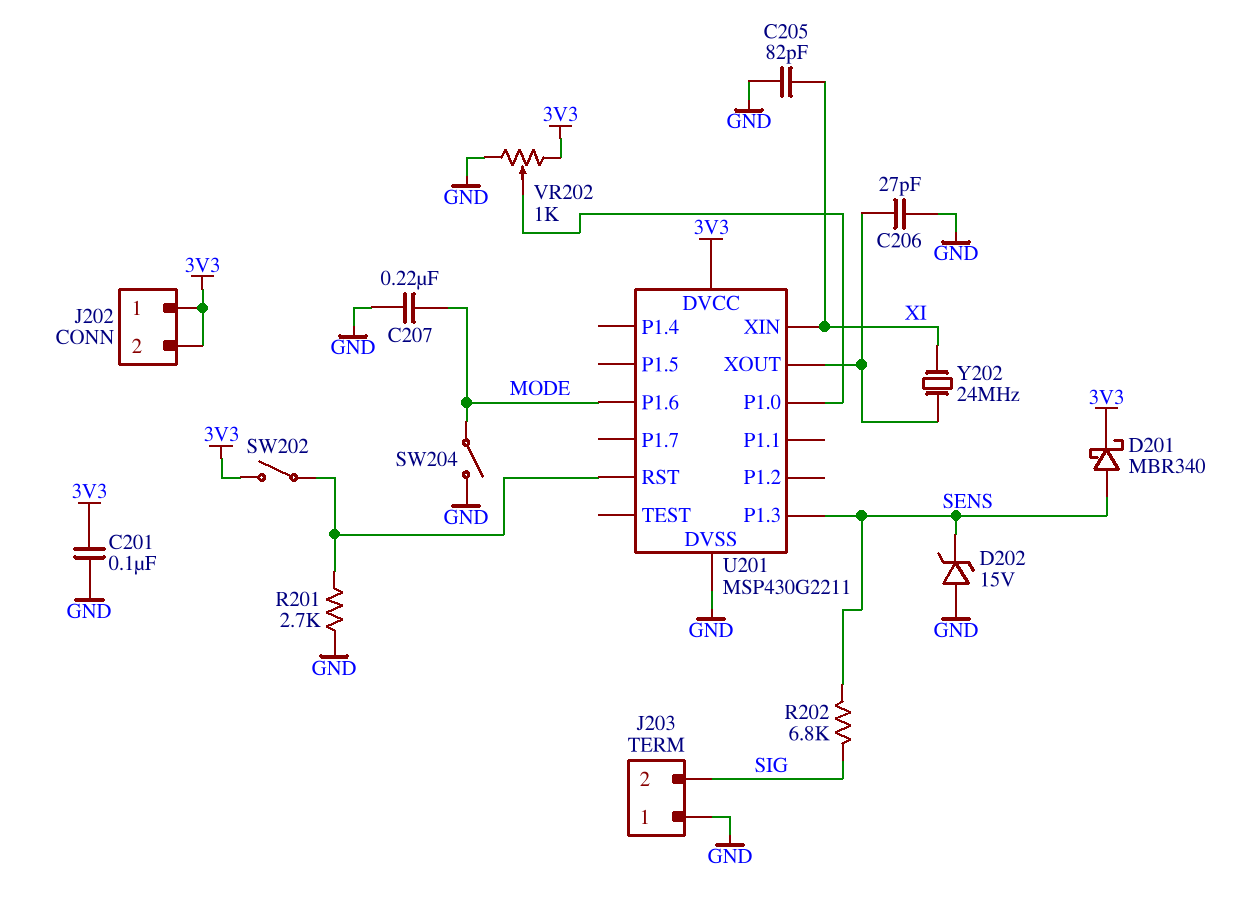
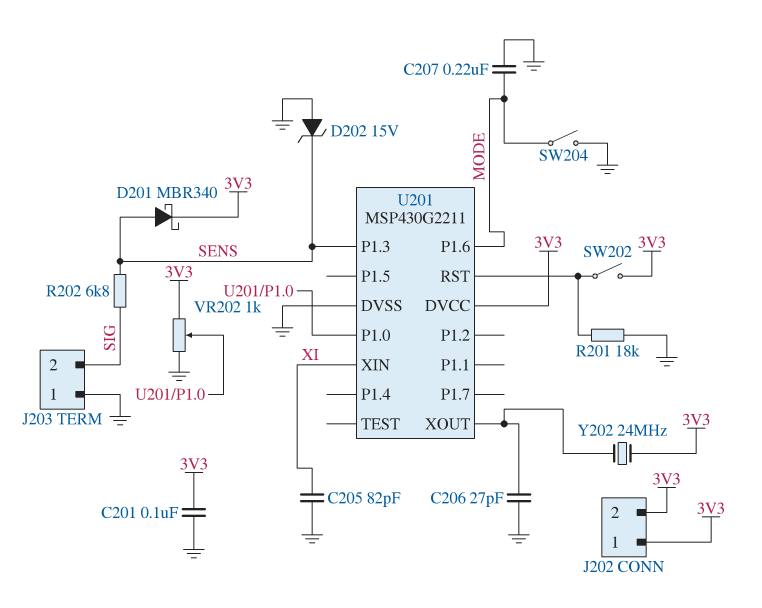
R201: 2.7k (GND, U201/RST) -> 18k (GND, U201/RST)
Y202: 24MHz (U201/XOUT, XI) -> 24MHz (3V3, U201/XOUT)

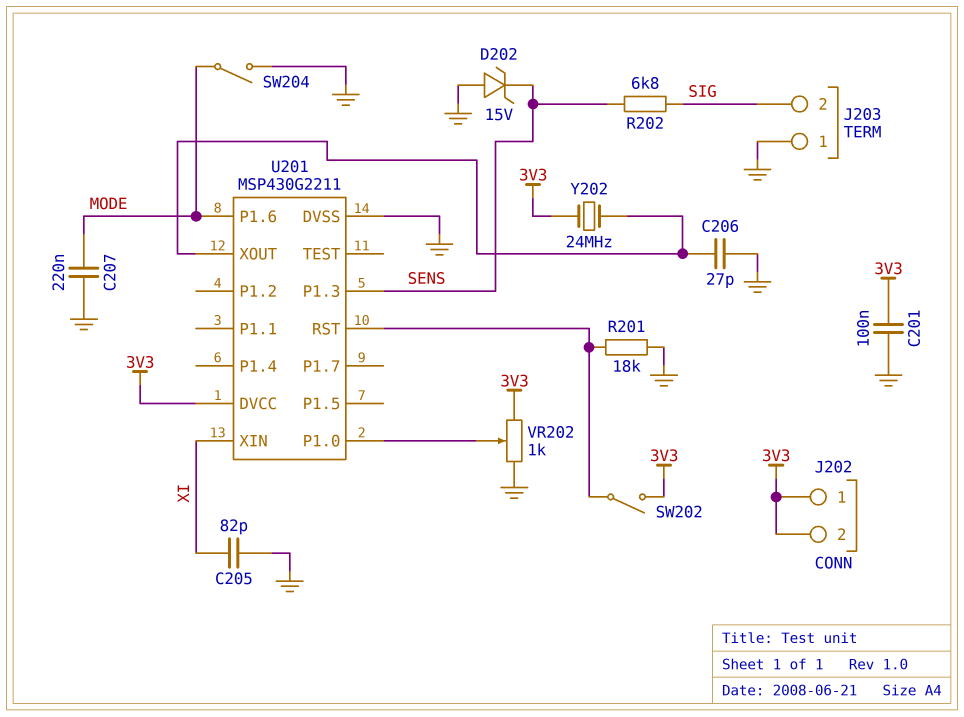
D201: schottky MBR340 (A SENS, K 3V3) -> none

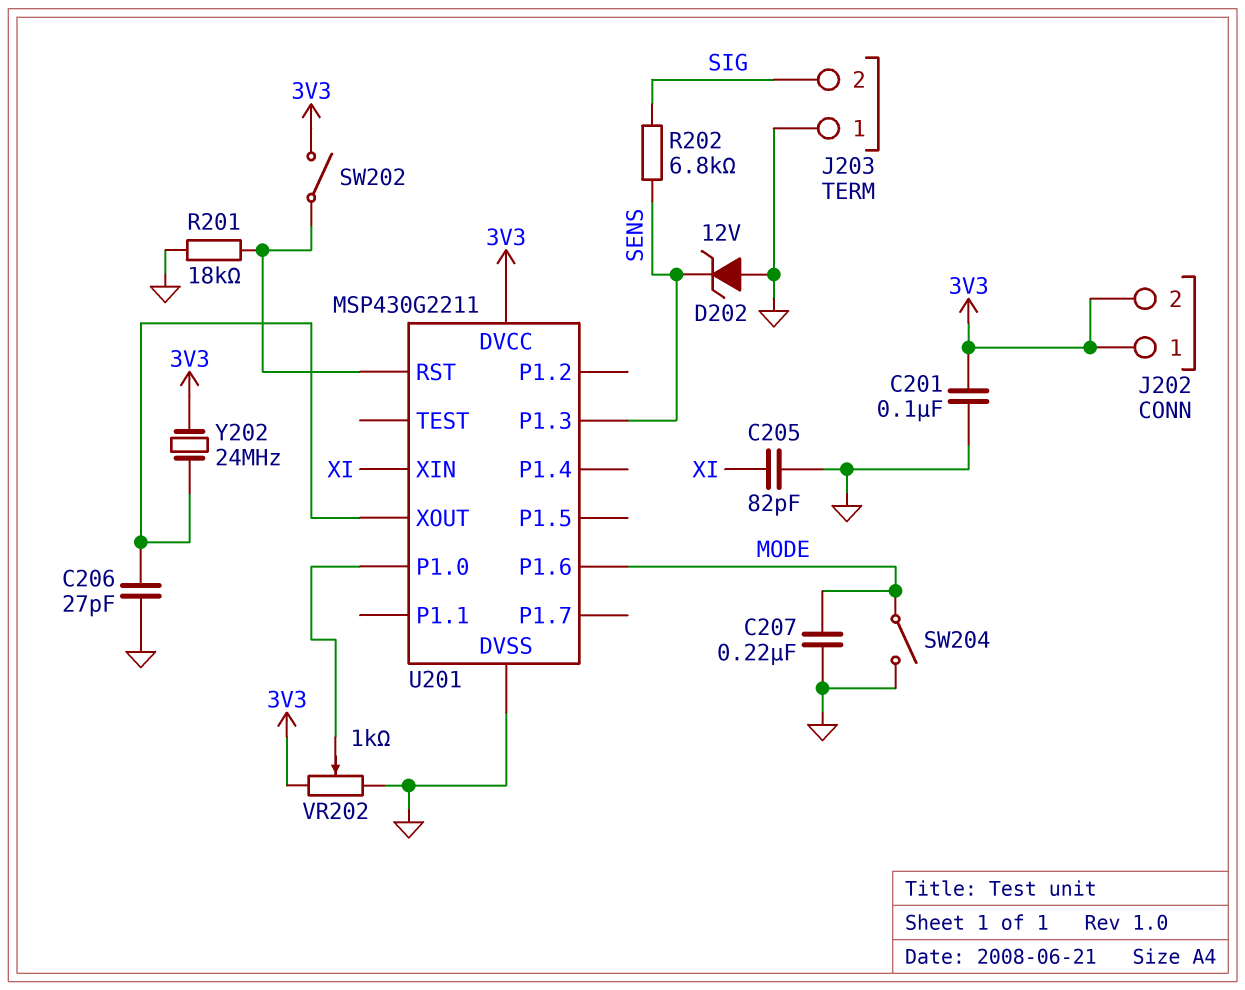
D202: zener 15V (A GND, K SENS) -> zener 12V (A GND, K SENS)

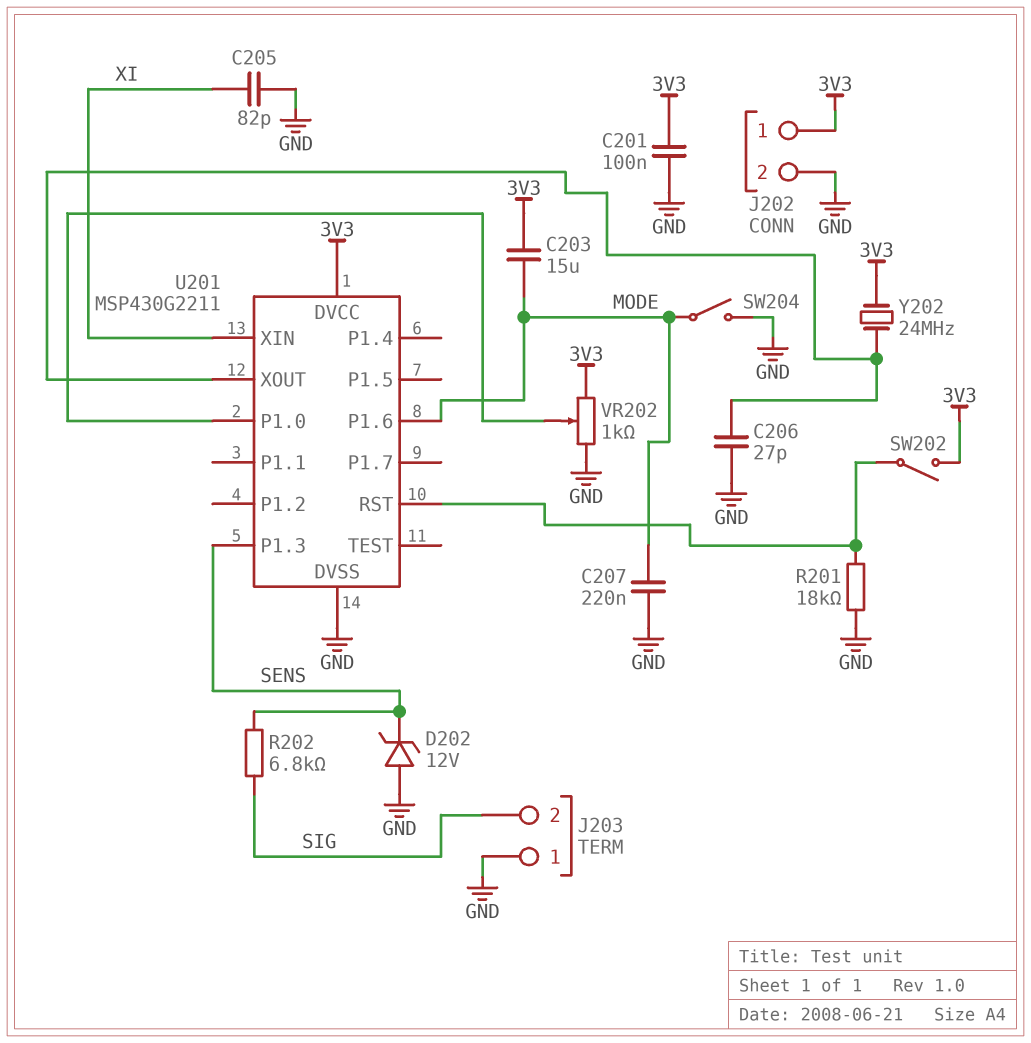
C203: none -> 15uF (3V3, MODE)
J202 pin 2: 3V3 -> GND

